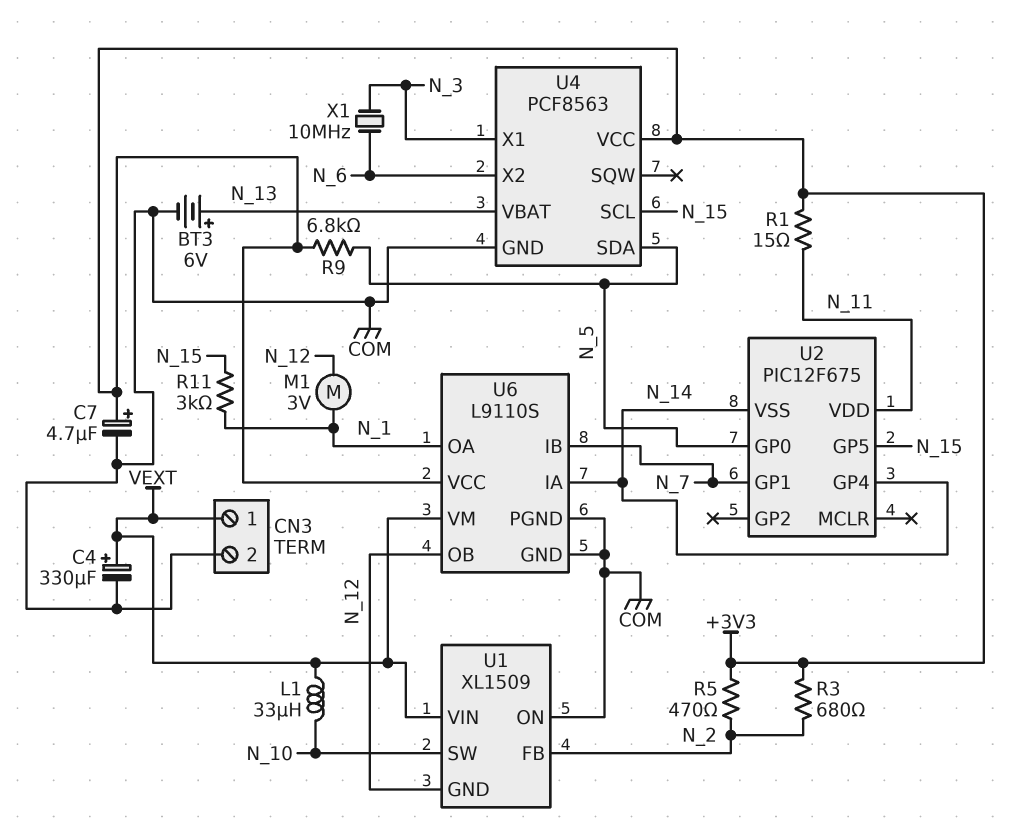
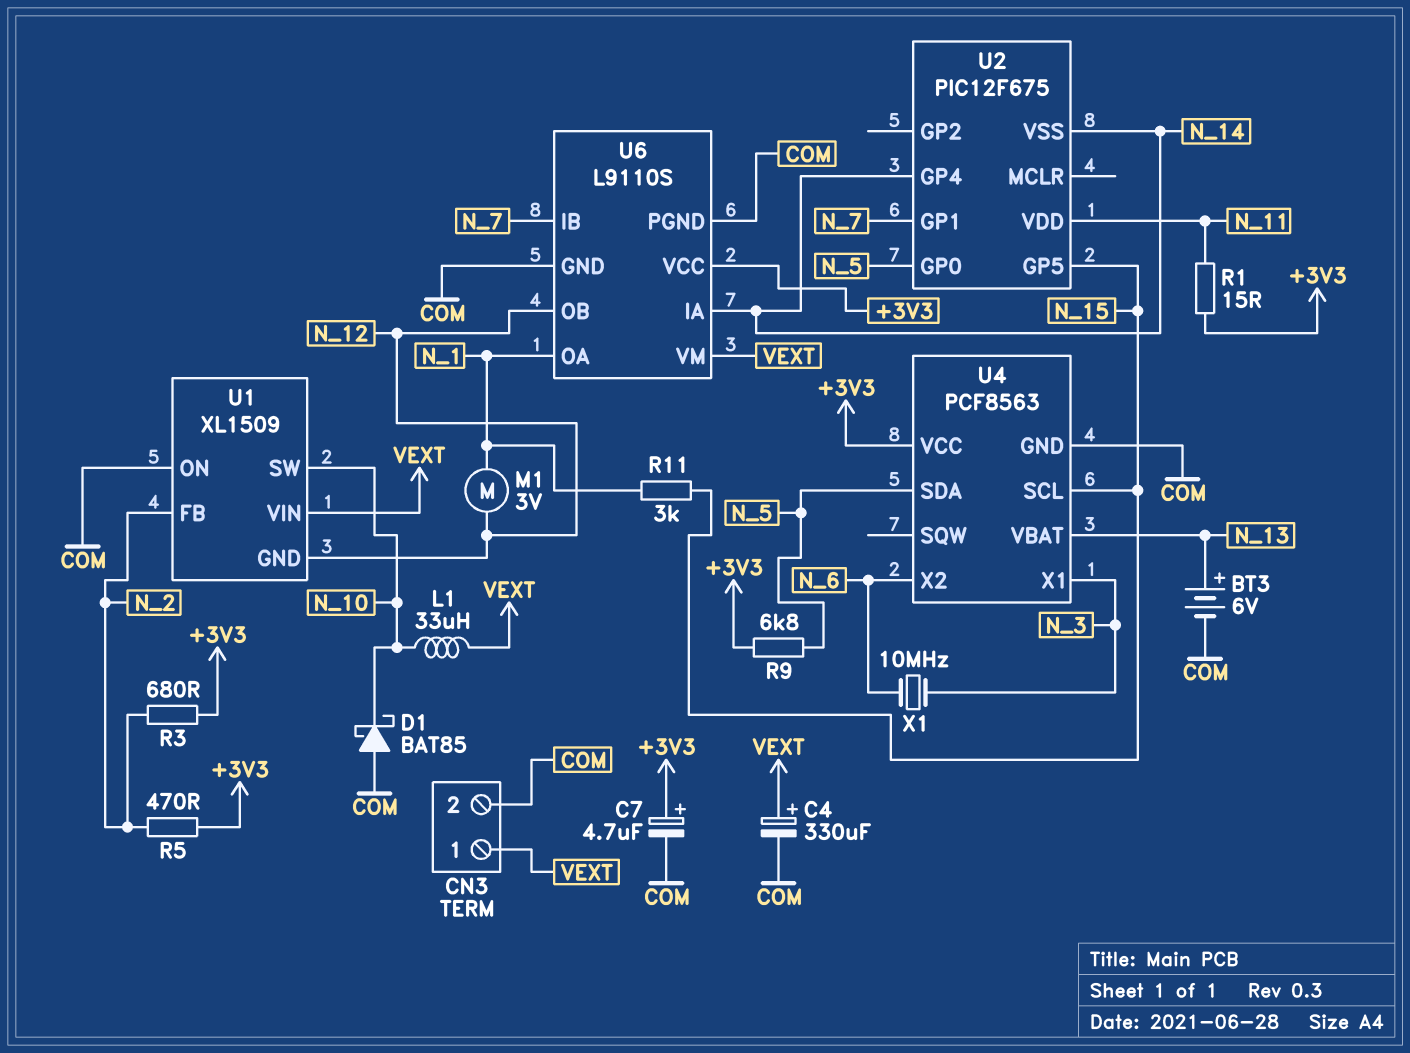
D1: none -> schottky BAT85 (A COM, K N_10)

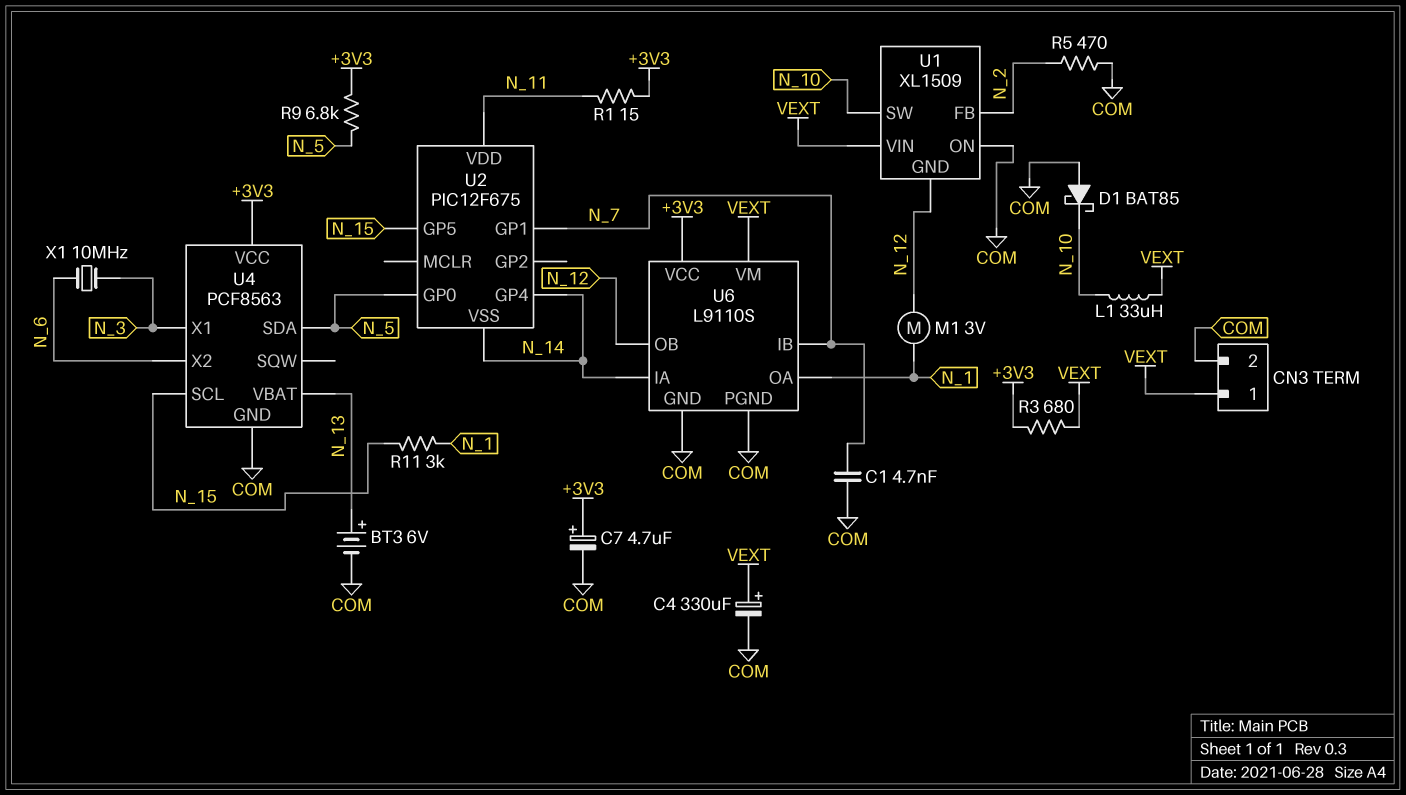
C1: none -> 4.7nF (COM, N_7)
R3: 680 (+3V3, N_2) -> 680 (+3V3, VEXT)
R5: 470 (+3V3, N_2) -> 470 (COM, N_2)

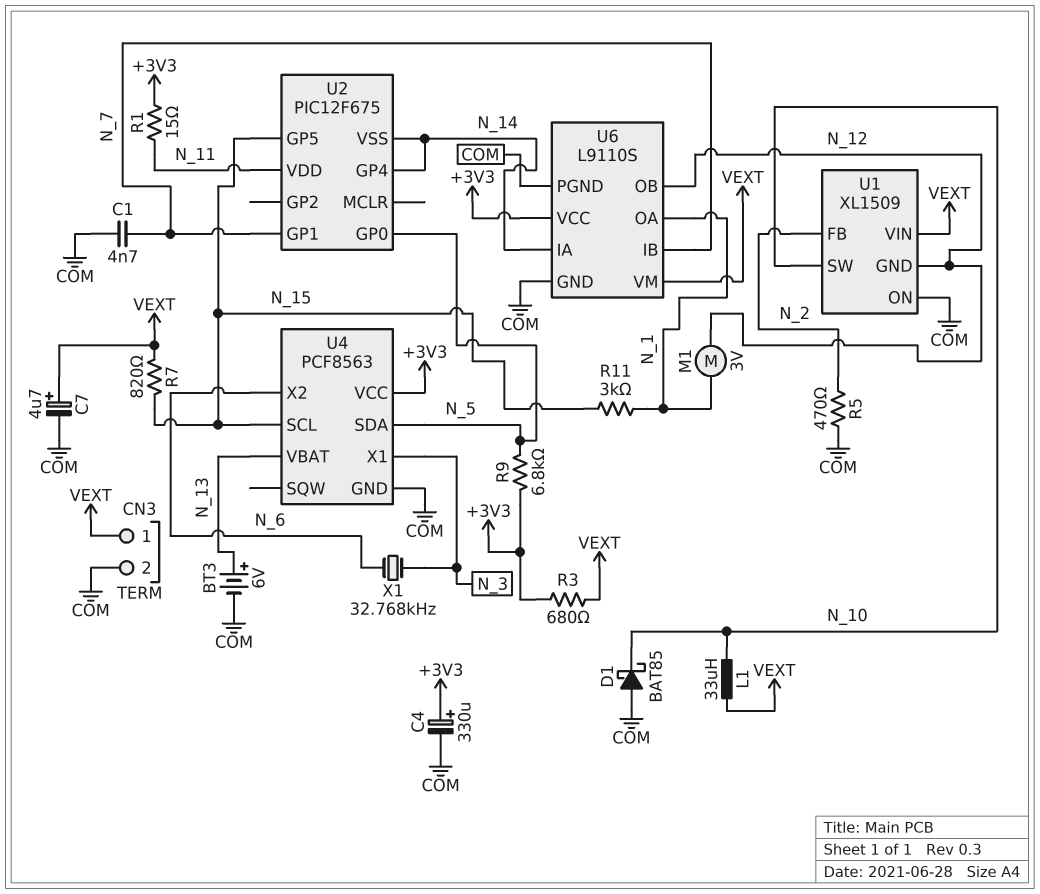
C4: 330uF (plus VEXT, minus COM) -> 330uF (plus +3V3, minus COM)
C7: 4.7uF (plus +3V3, minus COM) -> 4.7uF (plus VEXT, minus COM)
R7: none -> 820 (N_15, VEXT)
X1: 10MHz (N_3, N_6) -> 32.768kHz (N_3, N_6)

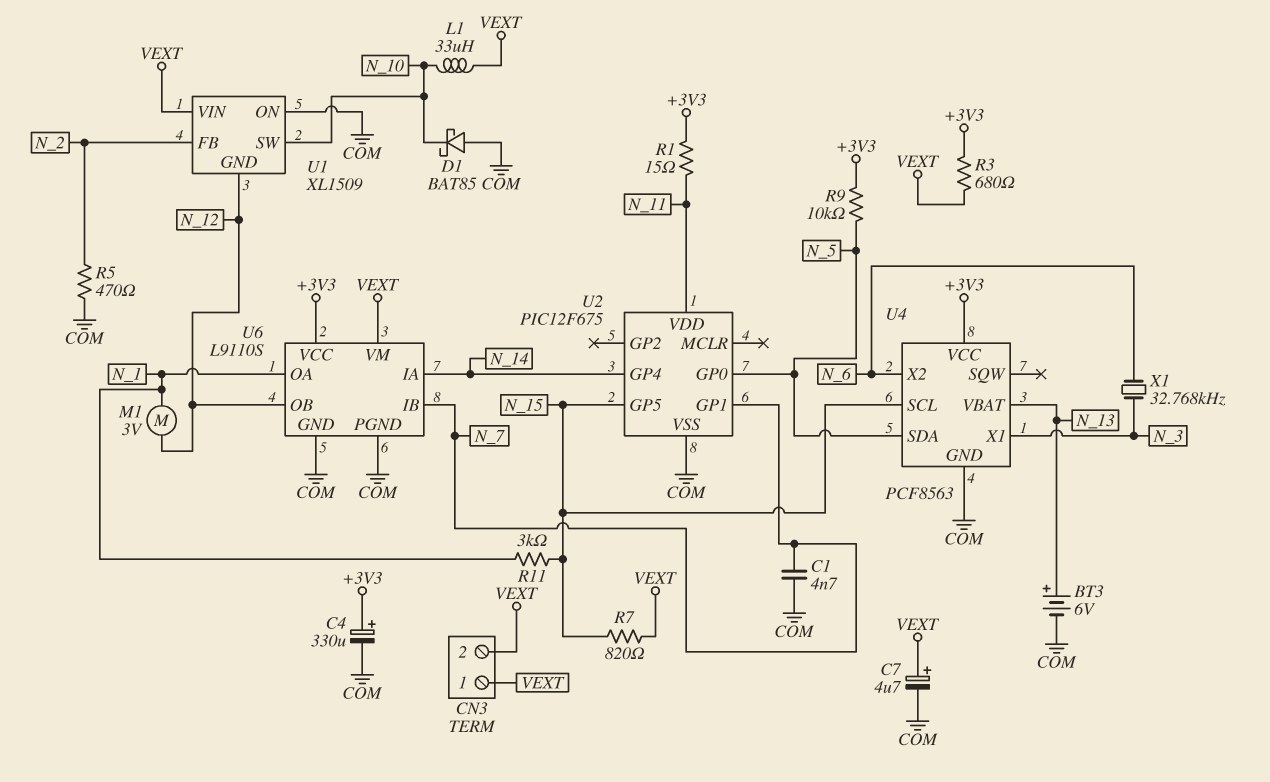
CN3 pin 2: COM -> VEXT
R9: 6.8k (+3V3, N_5) -> 10k (+3V3, N_5)
U2 pin VSS: N_14 -> COM

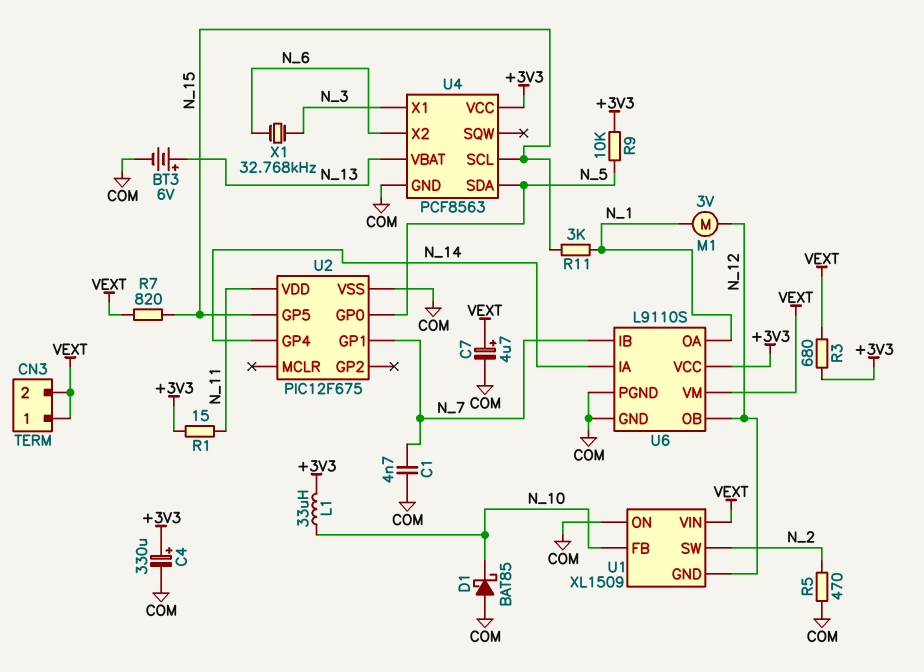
L1: 33uH (N_10, VEXT) -> 33uH (+3V3, N_10)
U1 pin FB: N_2 -> N_10
U1 pin SW: N_10 -> N_2

